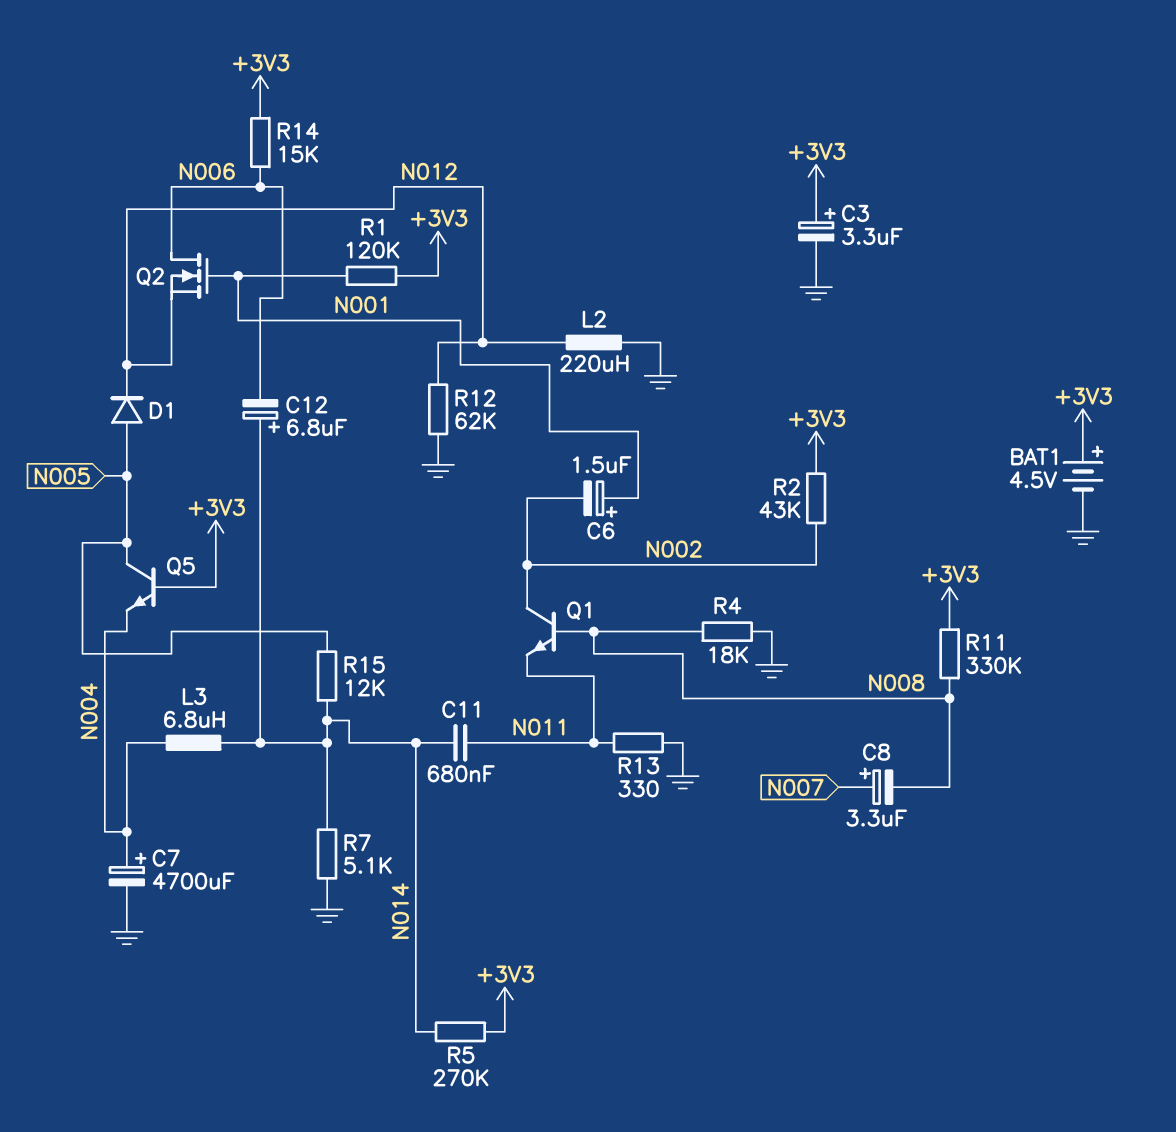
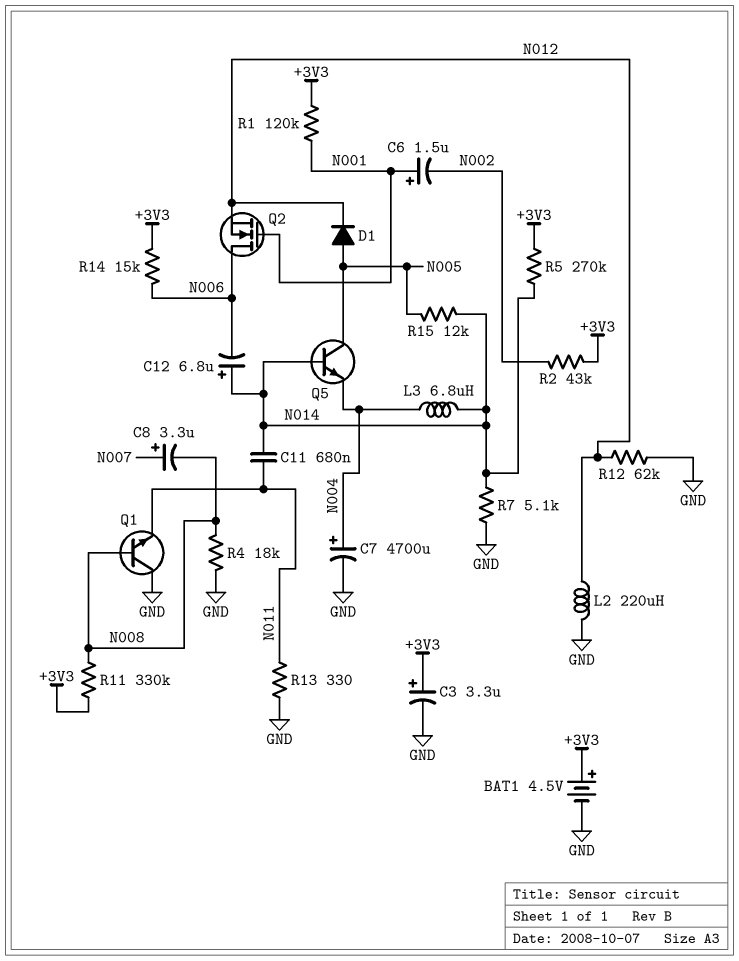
Q1: NPN (B N008, C N002, E N011) -> NPN (B N008, C GND, E N011)
Q5: NPN (B +3V3, C N005, E N004) -> NPN (B N014, C N005, E N004)

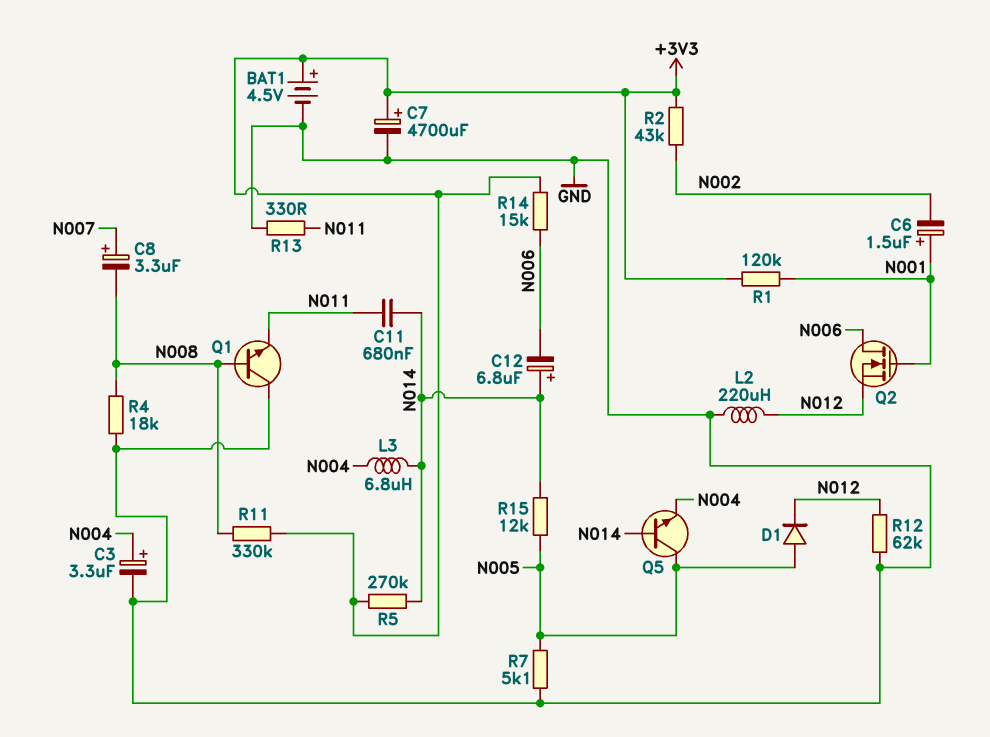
C3: 3.3uF (plus +3V3, minus GND) -> 3.3uF (plus N004, minus GND)
C7: 4700uF (plus N004, minus GND) -> 4700uF (plus +3V3, minus GND)
R7: 5.1k (GND, N014) -> 5.1k (GND, N005)

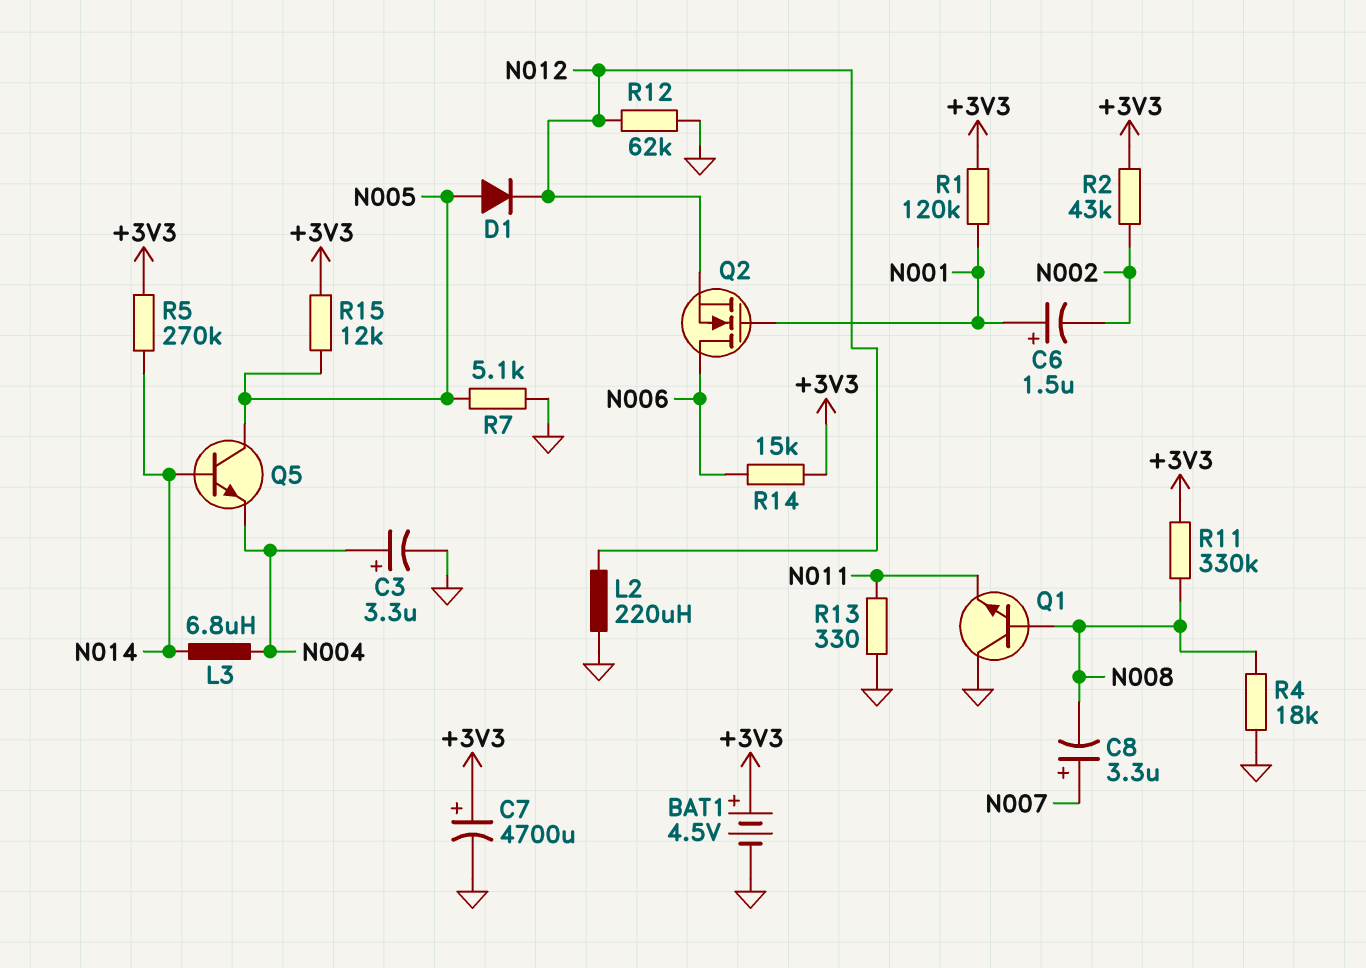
C11: 680nF (N011, N014) -> none
C12: 6.8uF (plus N014, minus N006) -> none
R15: 12k (N005, N014) -> 12k (+3V3, N005)

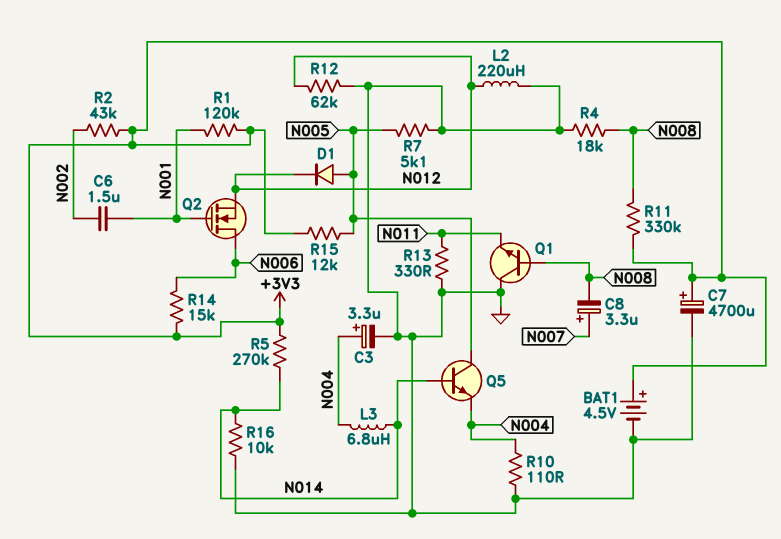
C6: 1.5uF (plus N001, minus N002) -> 1.5uF (N001, N002)
R10: none -> 110 (GND, N004)
R16: none -> 10k (GND, N014)

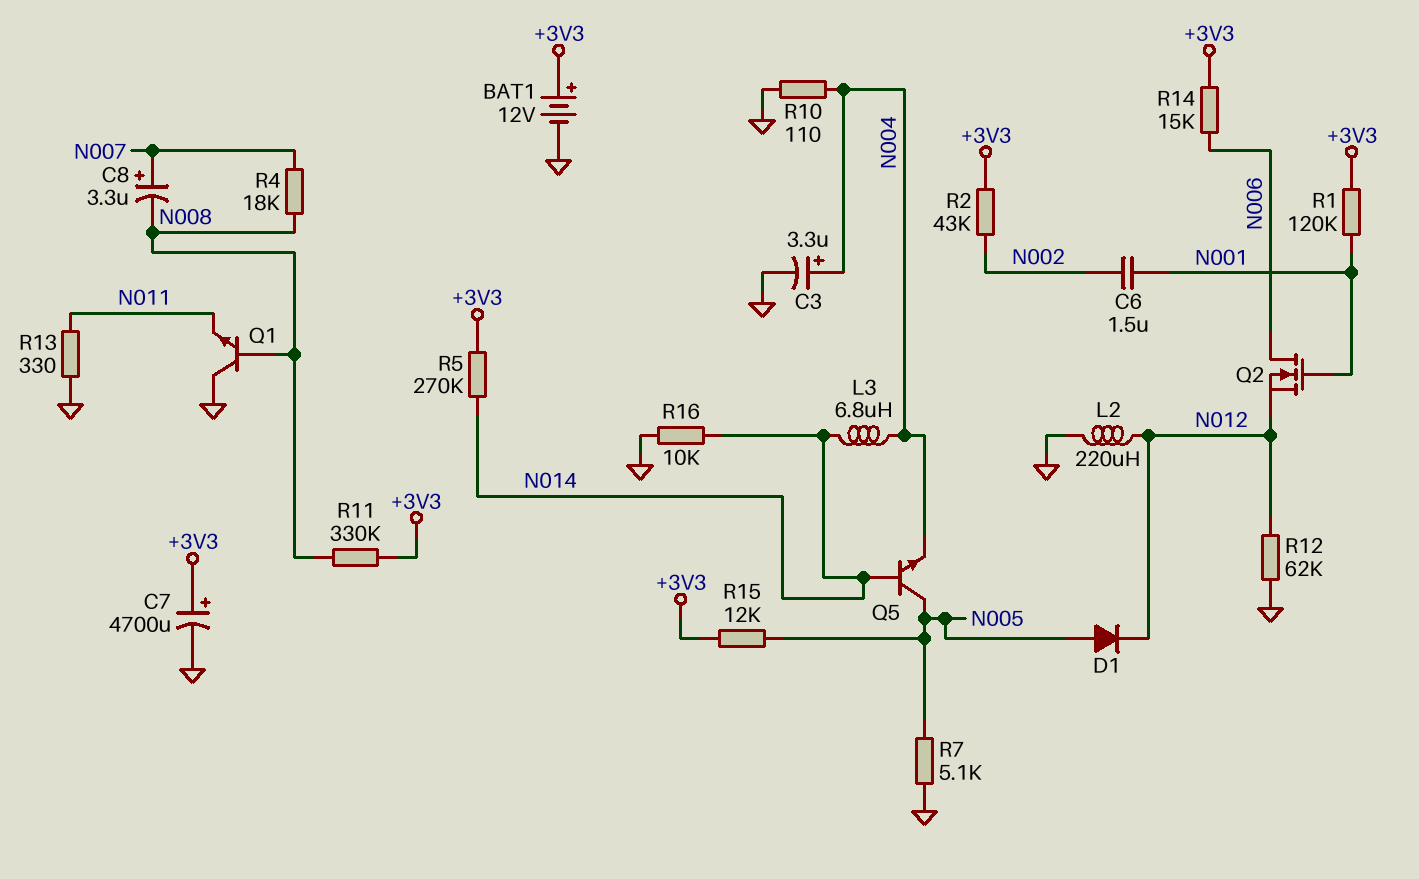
BAT1: 4.5V (plus +3V3, minus GND) -> 12V (plus +3V3, minus GND)
R4: 18k (GND, N008) -> 18k (N007, N008)

